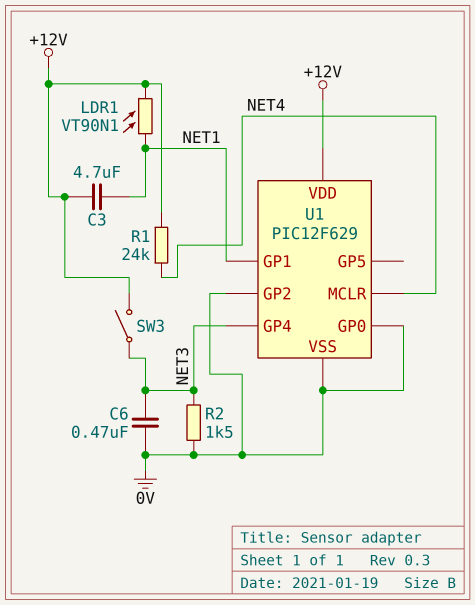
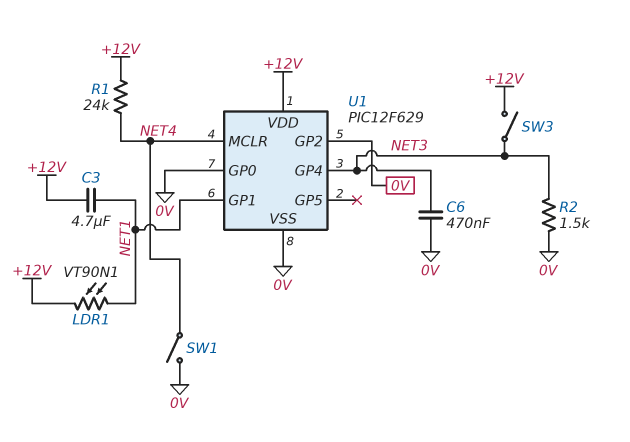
SW1: none -> switch (0V, NET4)

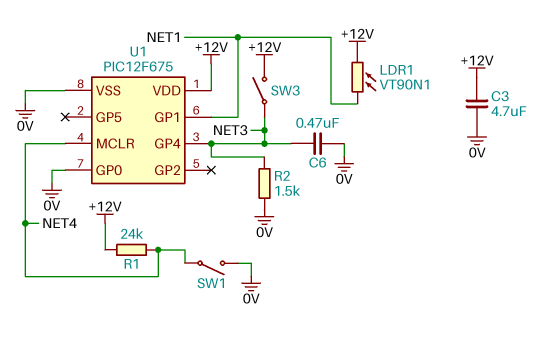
C3: 4.7uF (+12V, NET1) -> 4.7uF (+12V, 0V)
U1: PIC12F629 -> PIC12F675
U1 pin GP2: 0V -> none

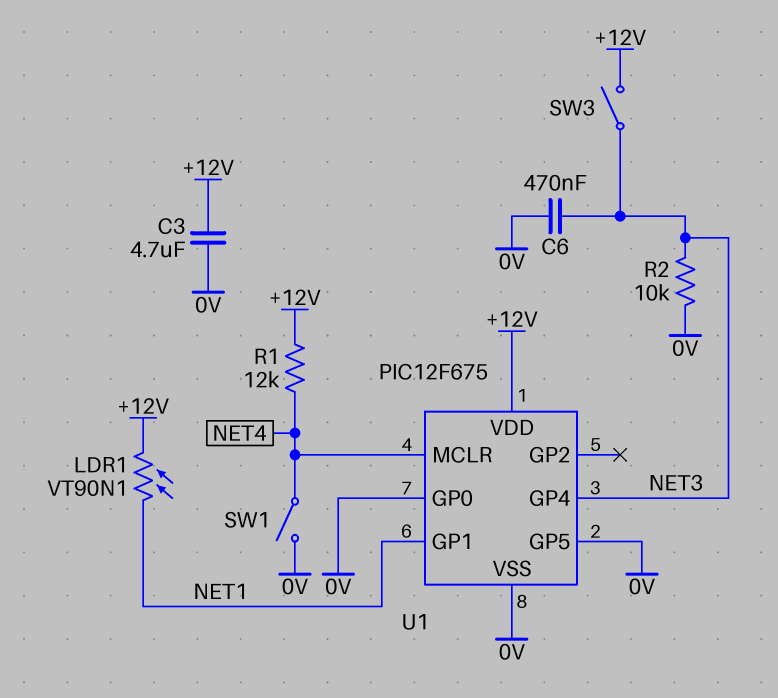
R1: 24k (+12V, NET4) -> 12k (+12V, NET4)
R2: 1.5k (0V, NET3) -> 10k (0V, NET3)
U1 pin GP5: none -> 0V

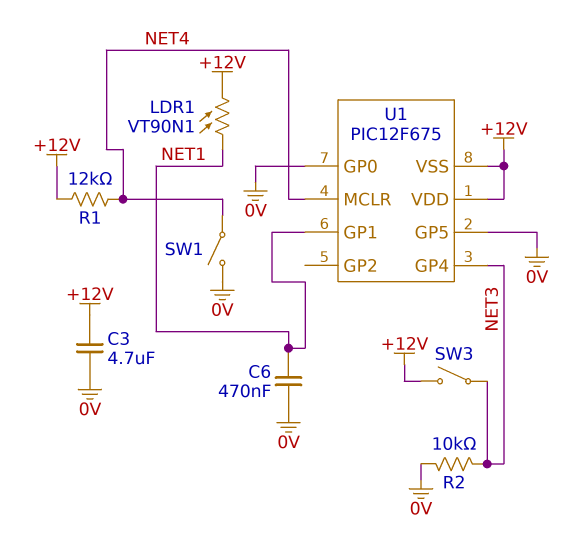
C6: 470nF (0V, NET3) -> 470nF (0V, NET1)
U1 pin VSS: 0V -> +12V

